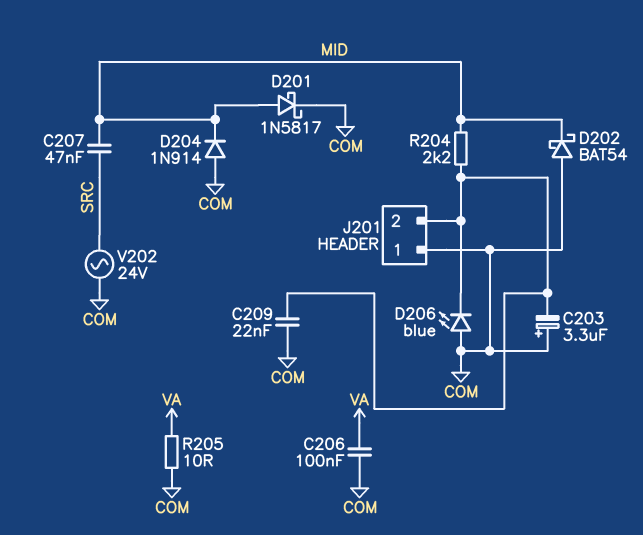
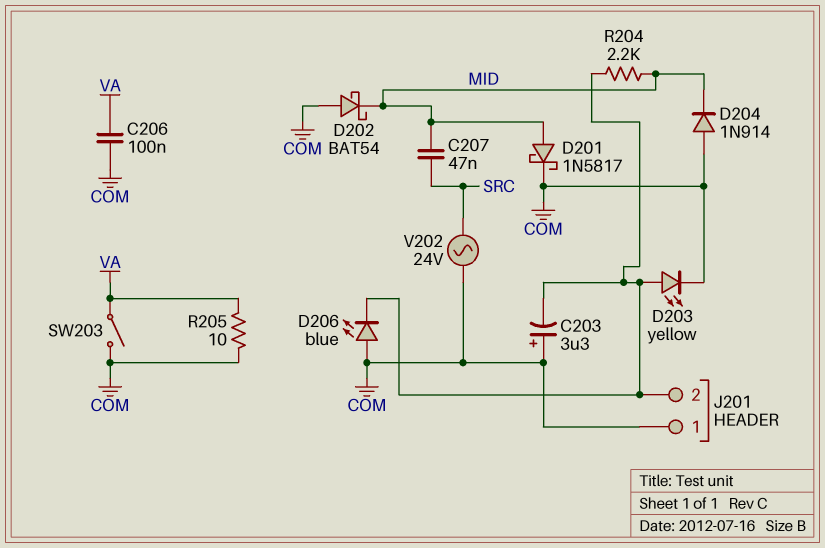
C209: 22nF (COM, J201/2) -> none
D203: none -> LED yellow (A J201/2, K COM)
SW203: none -> switch (COM, VA)

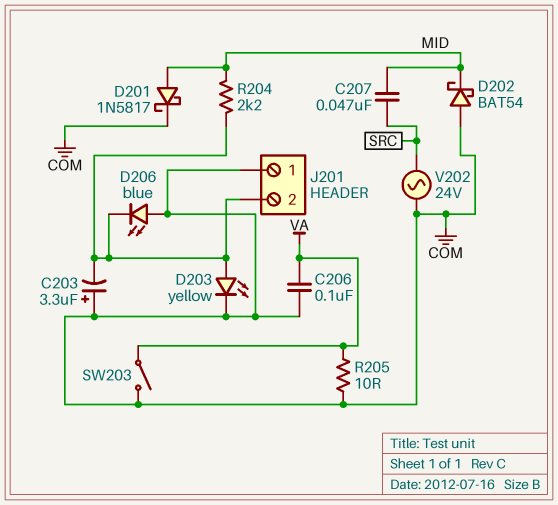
D204: diode 1N914 (A COM, K MID) -> none

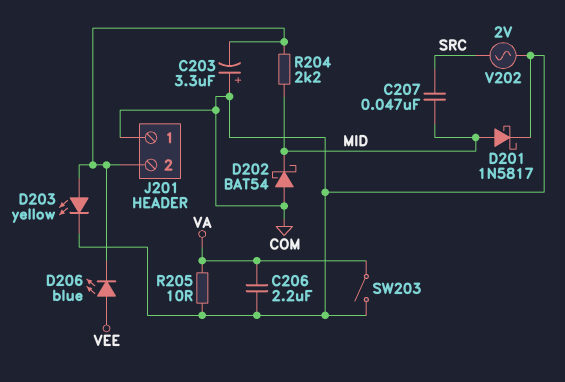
C206: 100nF (COM, VA) -> 2.2uF (COM, VA)
D206: LED blue (A COM, K J201/2) -> LED blue (A VEE, K J201/2)
V202: AC 24V (COM, SRC) -> AC 2V (COM, SRC)

